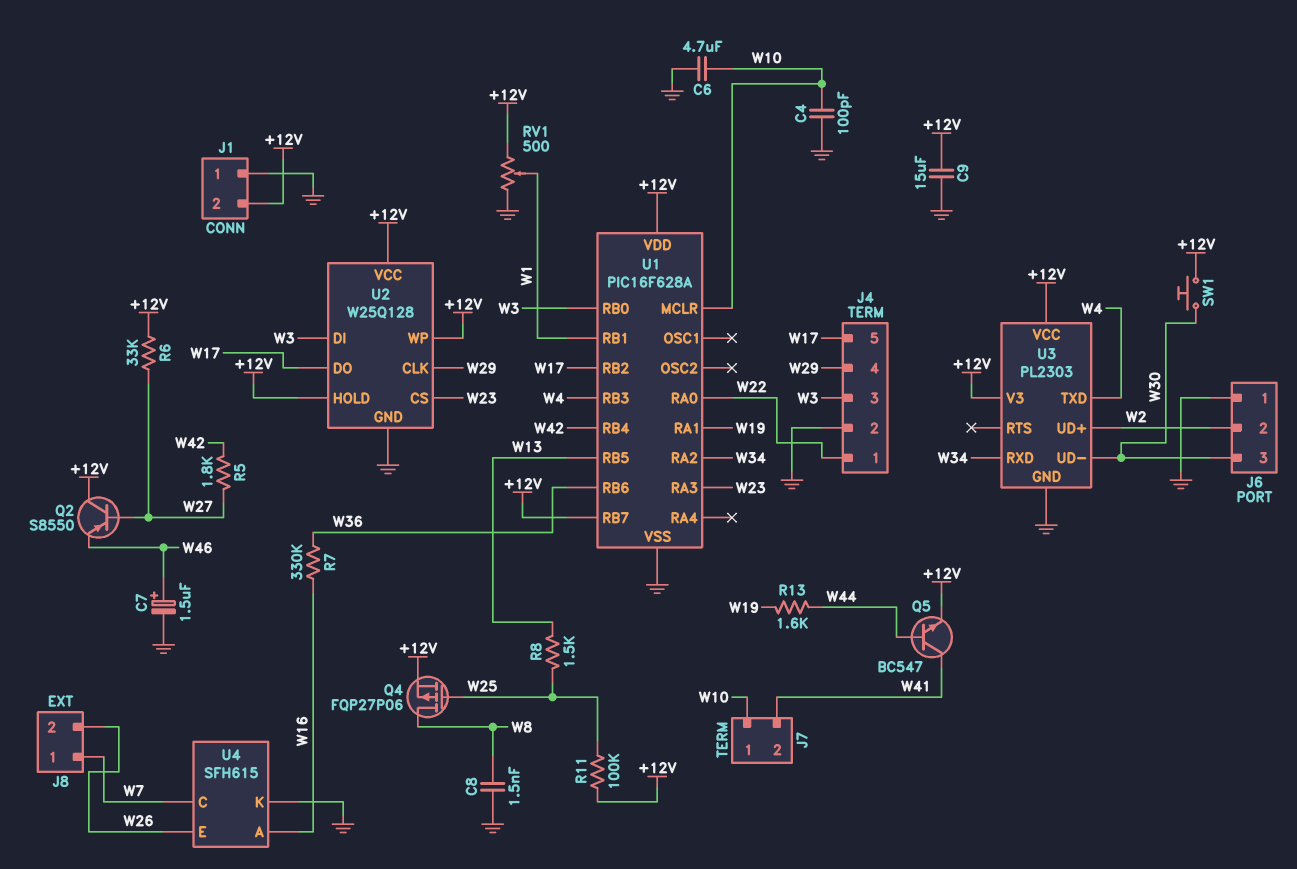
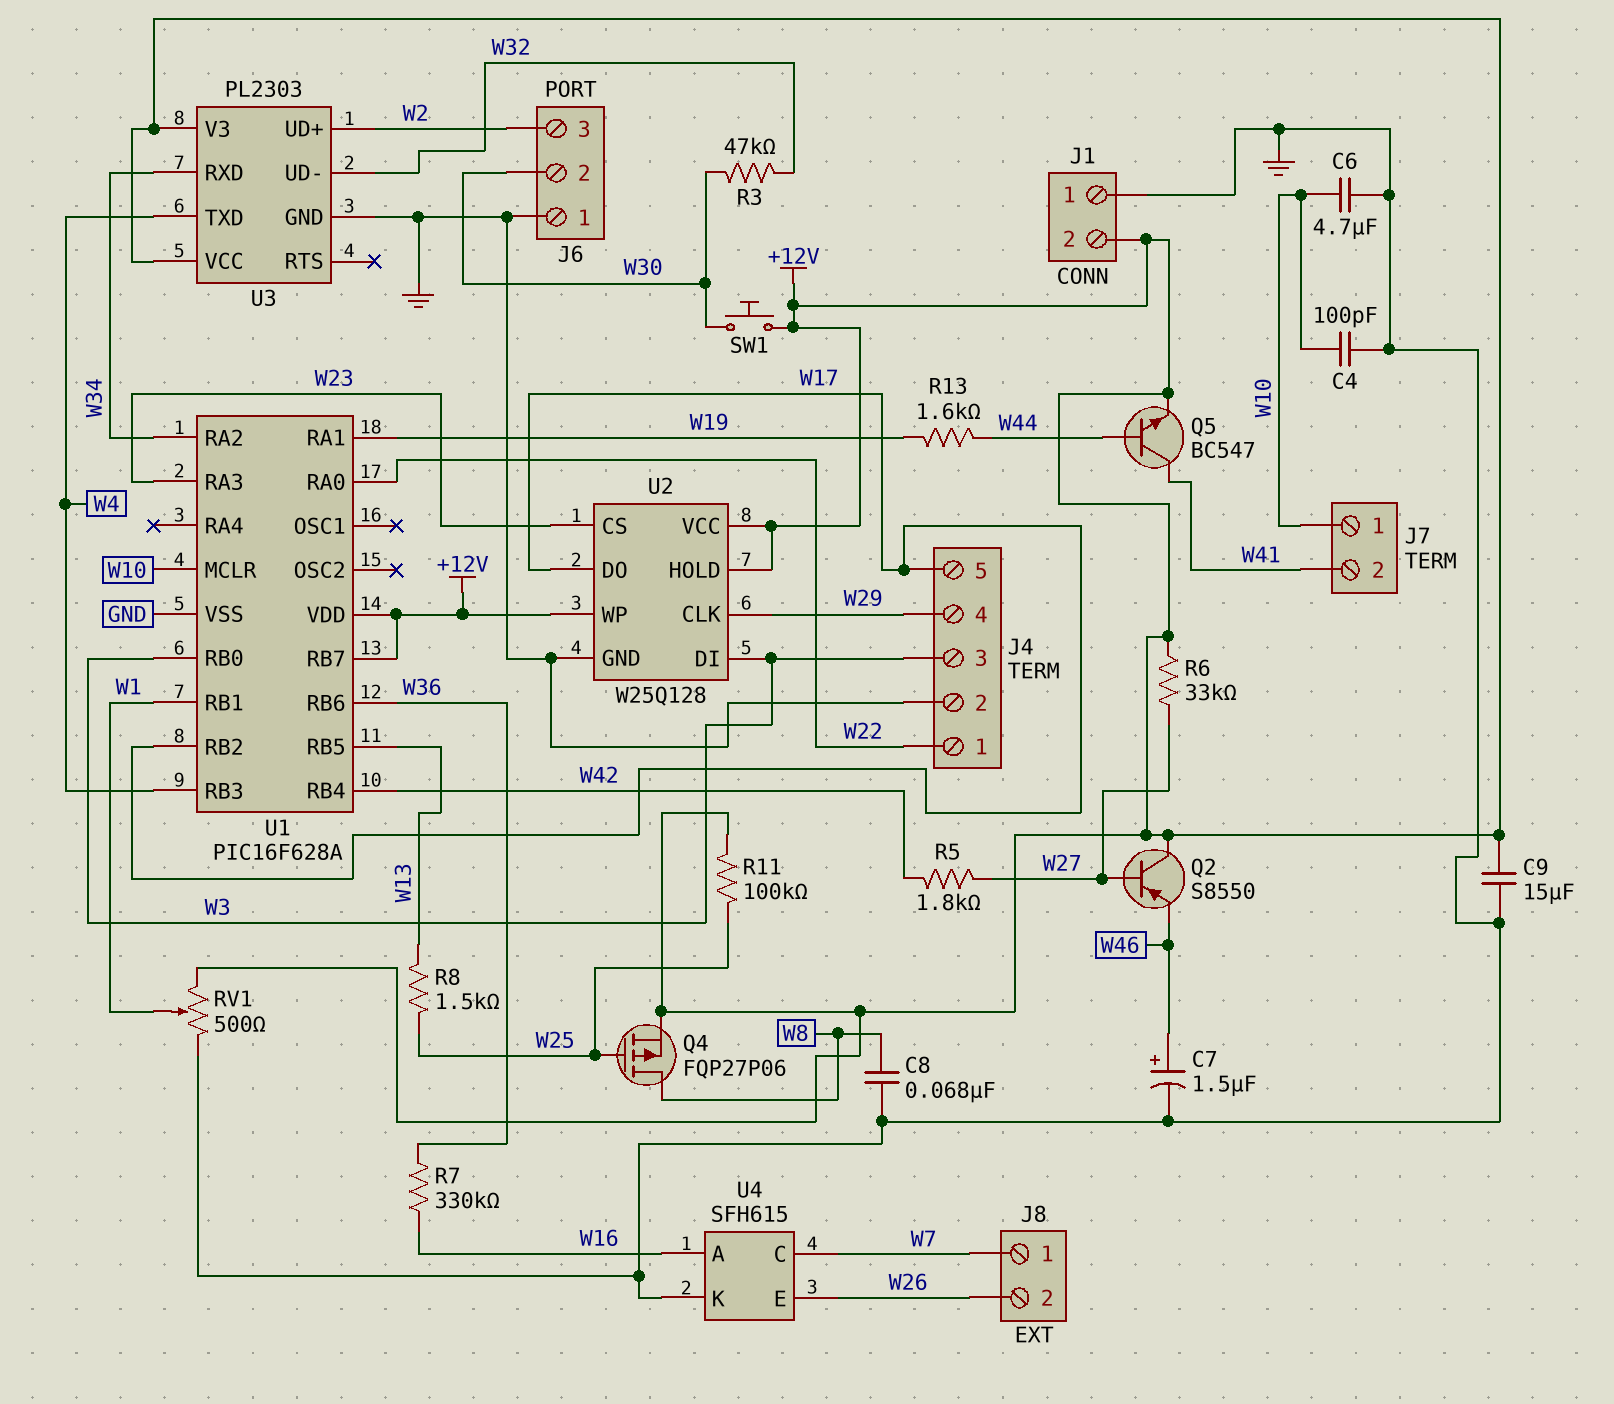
C8: 1.5nF (GND, W8) -> 68nF (GND, W8)
J6 pin 2: W2 -> W30
J6 pin 3: W30 -> W2
R3: none -> 47k (W30, W32)
U3 pin UD-: W30 -> W32

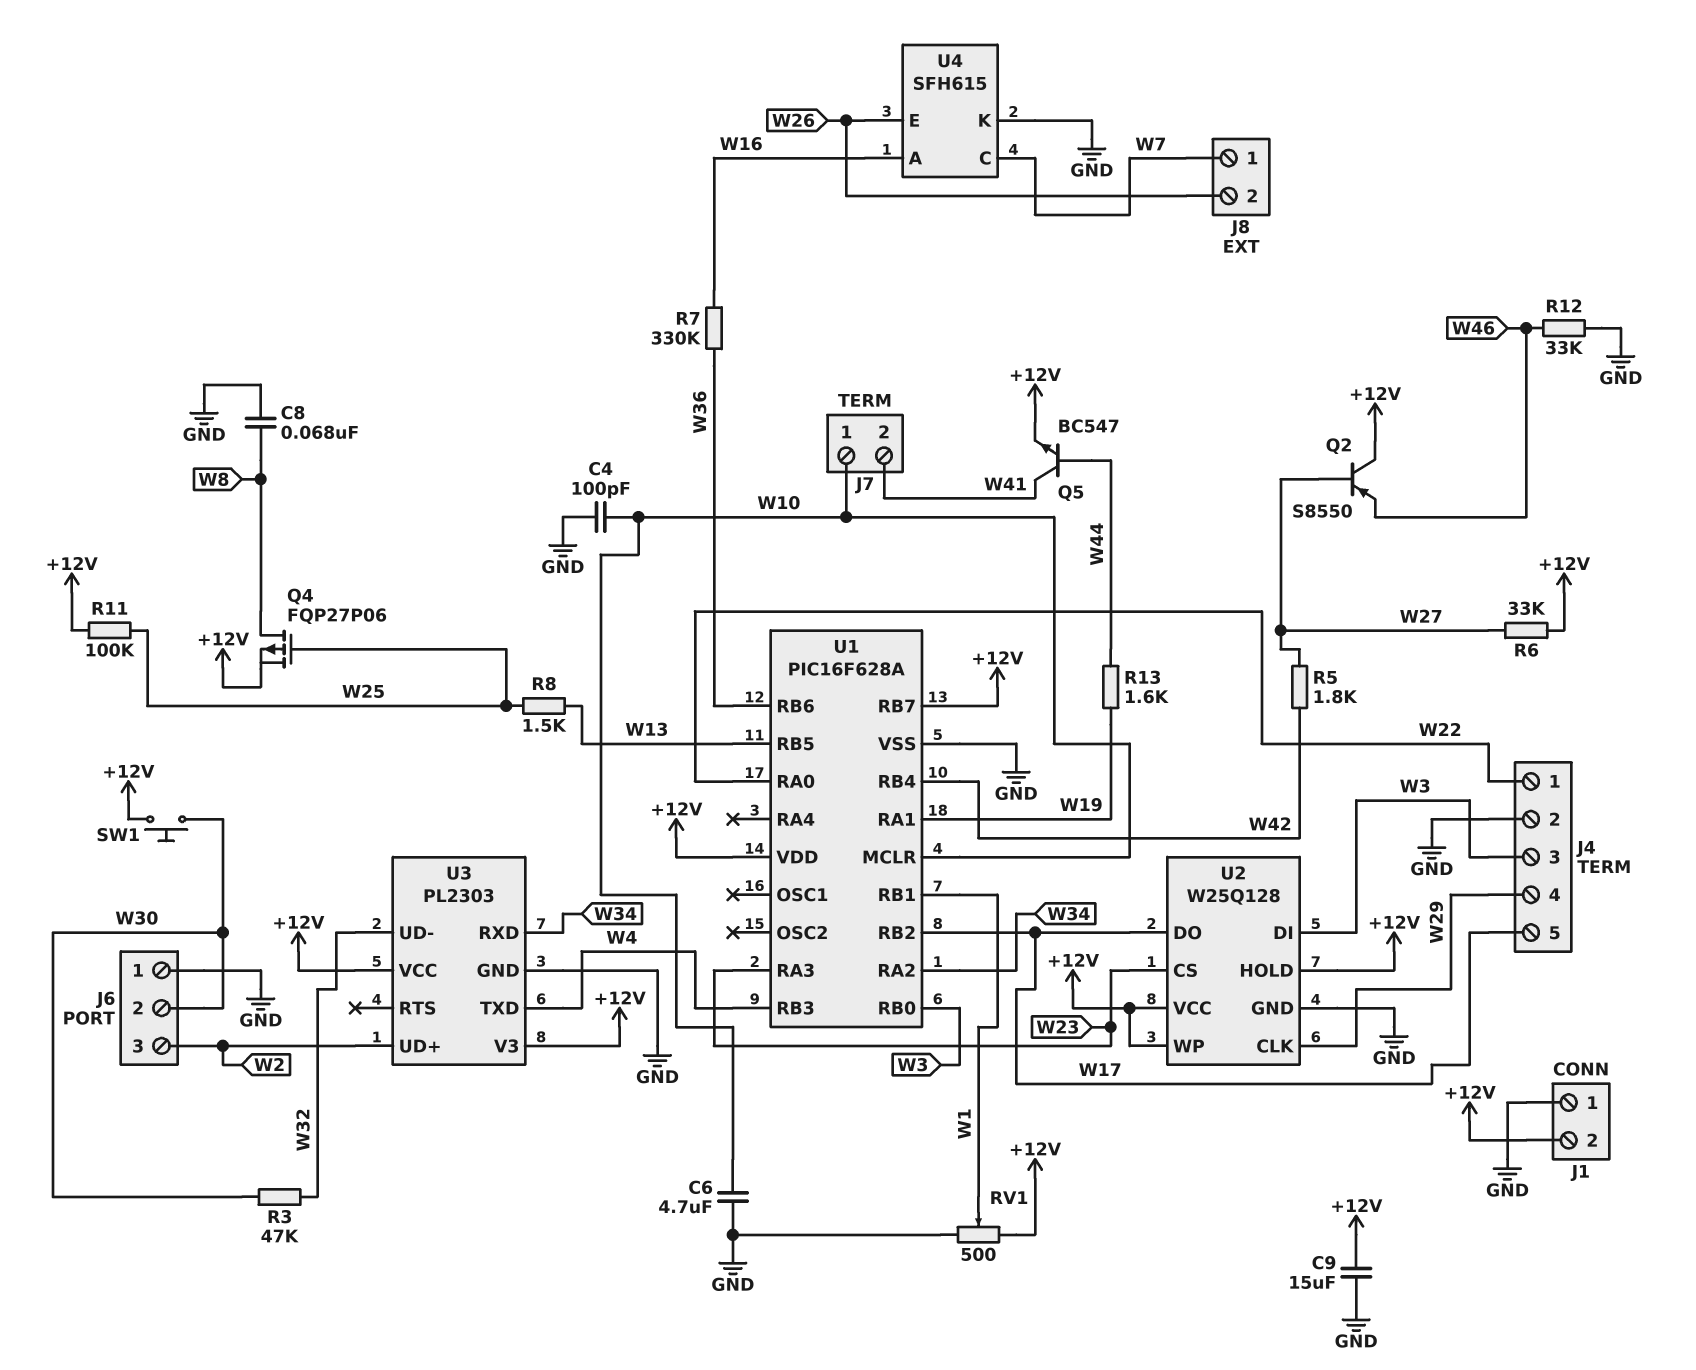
C7: 1.5uF (plus W46, minus GND) -> none
R12: none -> 33k (GND, W46)

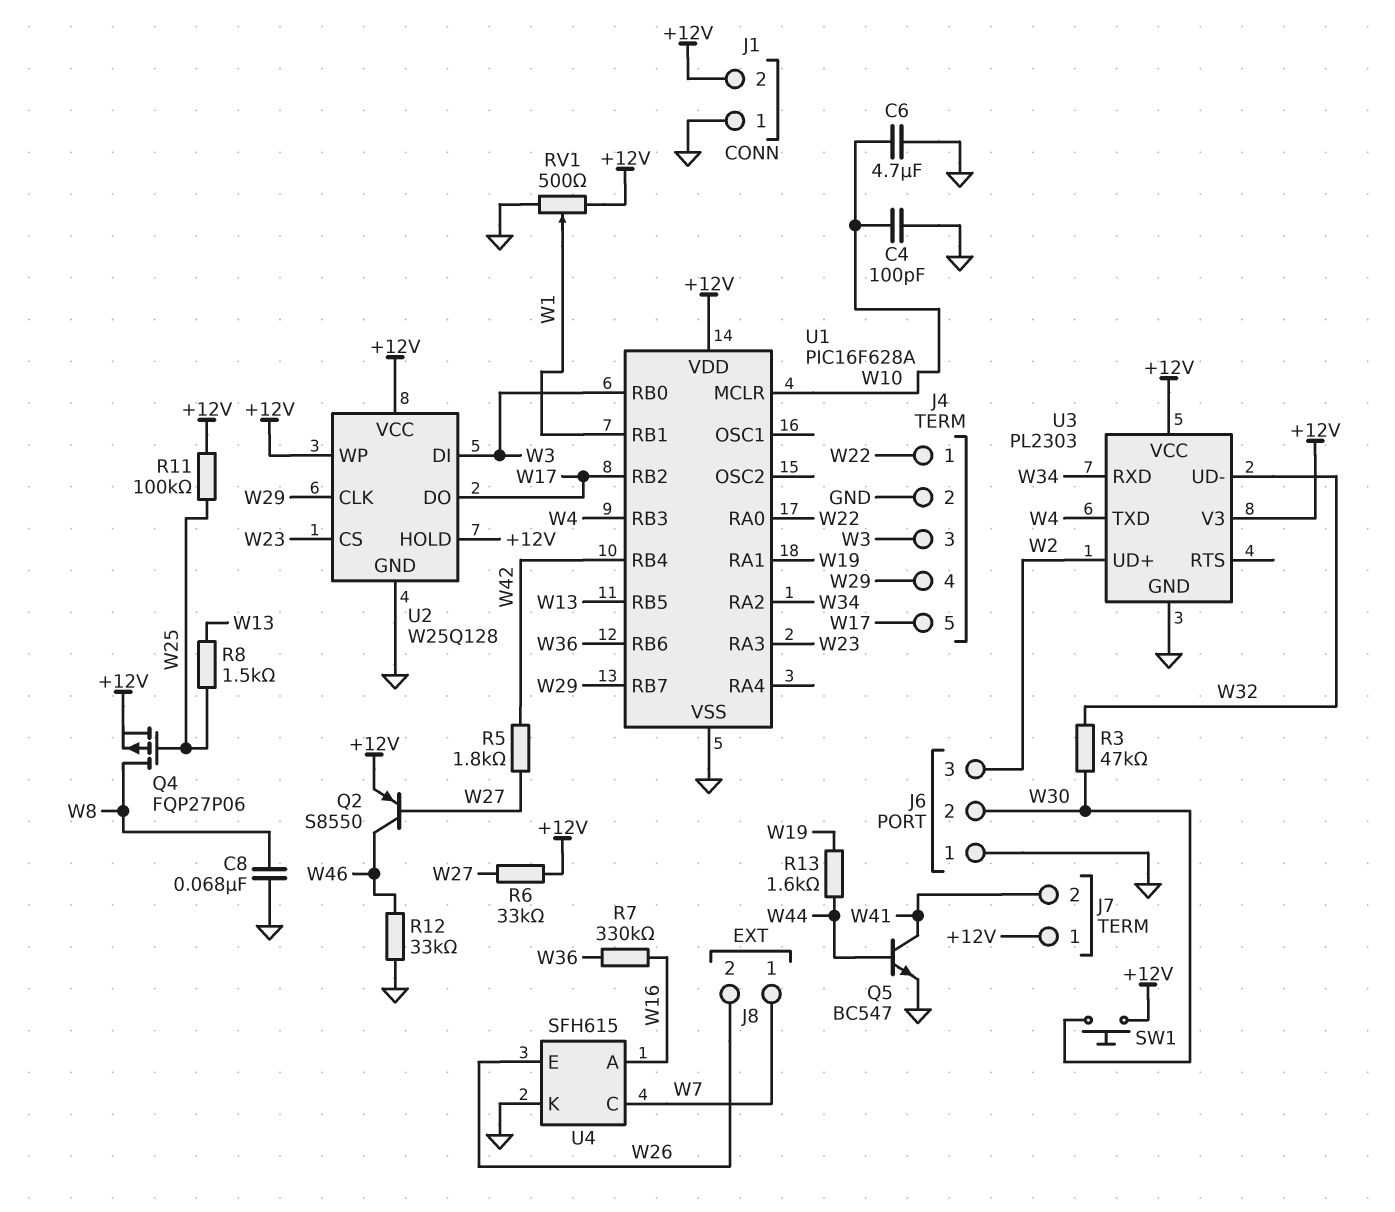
C9: 15uF (+12V, GND) -> none
J7 pin 1: W10 -> +12V
Q2: PNP S8550 (B W27, C +12V, E W46) -> PNP S8550 (B W27, C W46, E +12V)
Q5: NPN BC547 (B W44, C W41, E +12V) -> NPN BC547 (B W44, C W41, E GND)
U1 pin RB7: +12V -> W29

